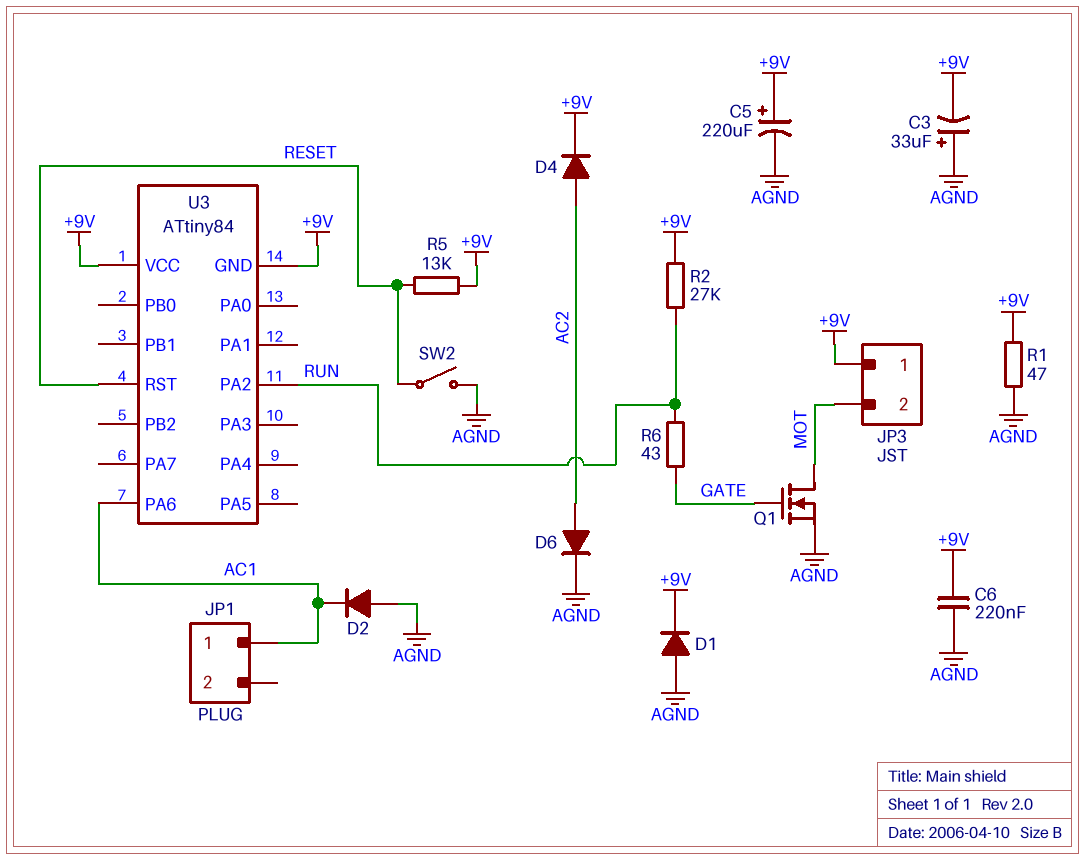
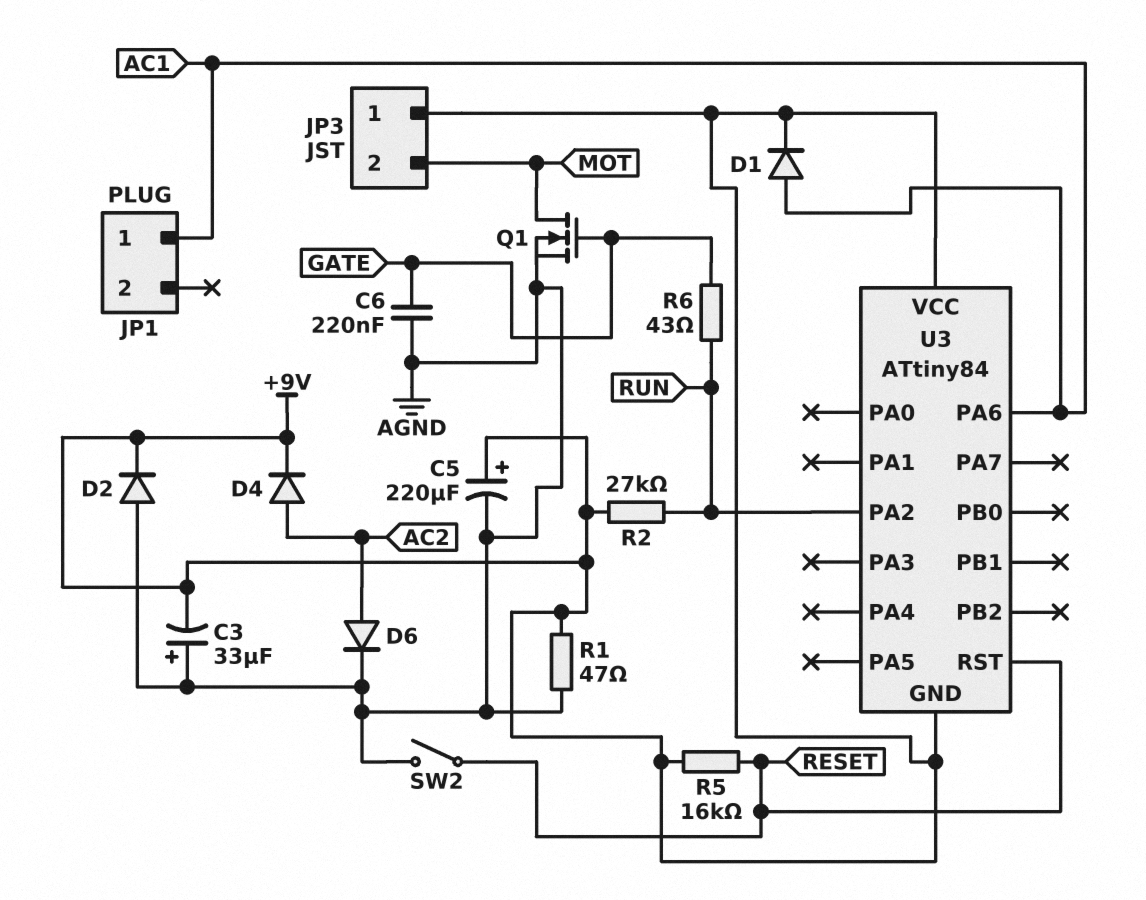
C6: 220nF (+9V, AGND) -> 220nF (AGND, GATE)
D1: diode (A AGND, K +9V) -> diode (A AC1, K +9V)
D2: diode (A AGND, K AC1) -> diode (A AGND, K +9V)
R5: 13k (+9V, RESET) -> 16k (+9V, RESET)

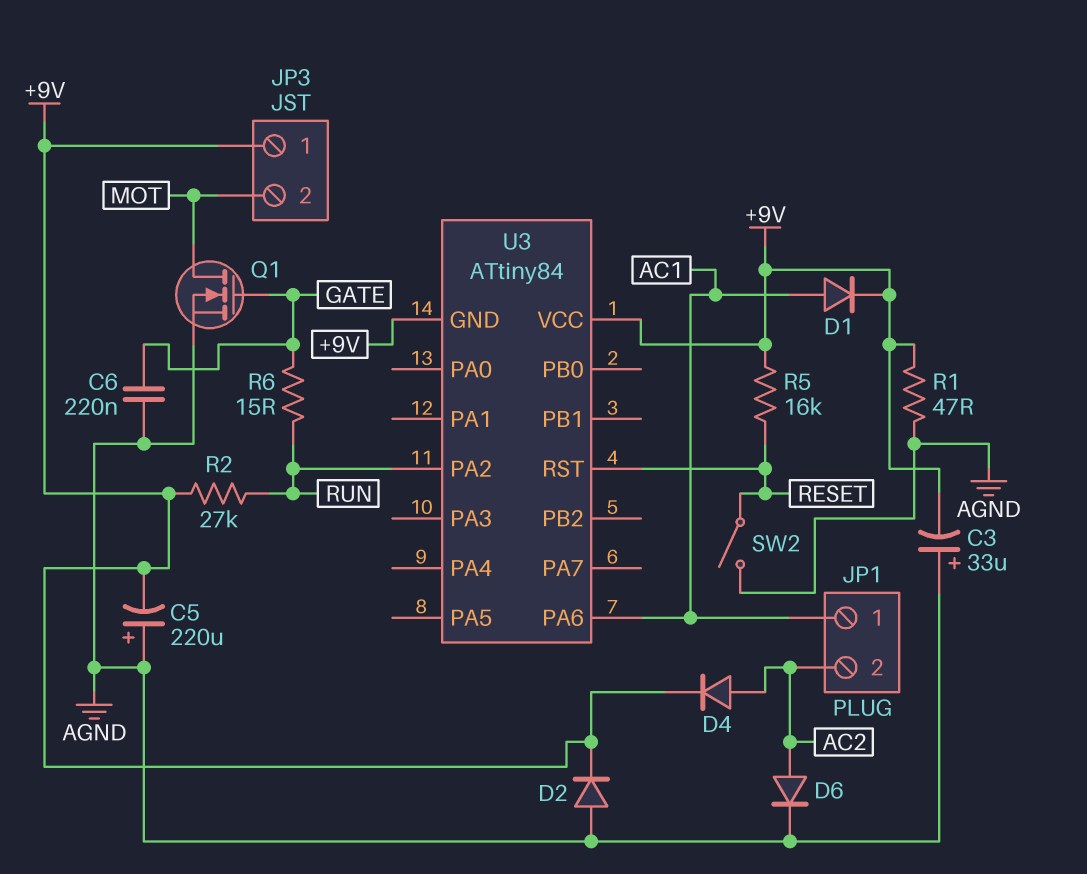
C5: 220uF (plus +9V, minus AGND) -> 220uF (plus AGND, minus +9V)
JP1 pin 2: none -> AC2
R6: 43 (GATE, RUN) -> 15 (GATE, RUN)

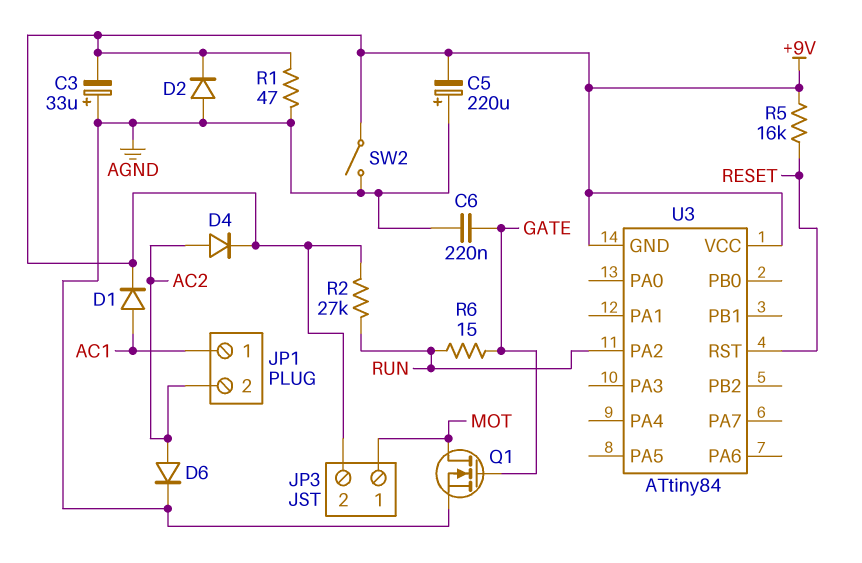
JP3 pin 1: +9V -> MOT
JP3 pin 2: MOT -> +9V
SW2: switch (AGND, RESET) -> switch (+9V, AGND)
U3 pin PA6: AC1 -> none

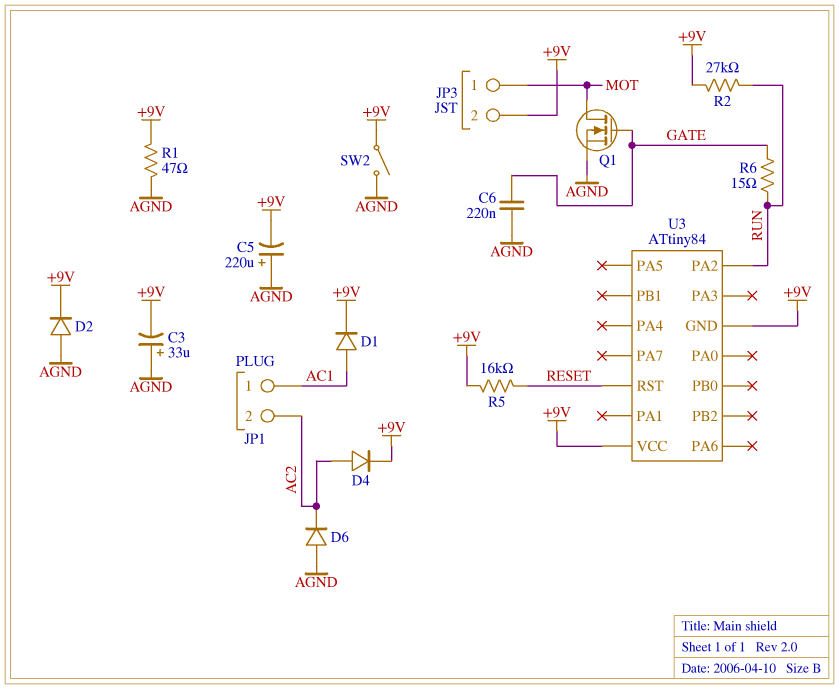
D6: diode (A AC2, K AGND) -> diode (A AGND, K AC2)

